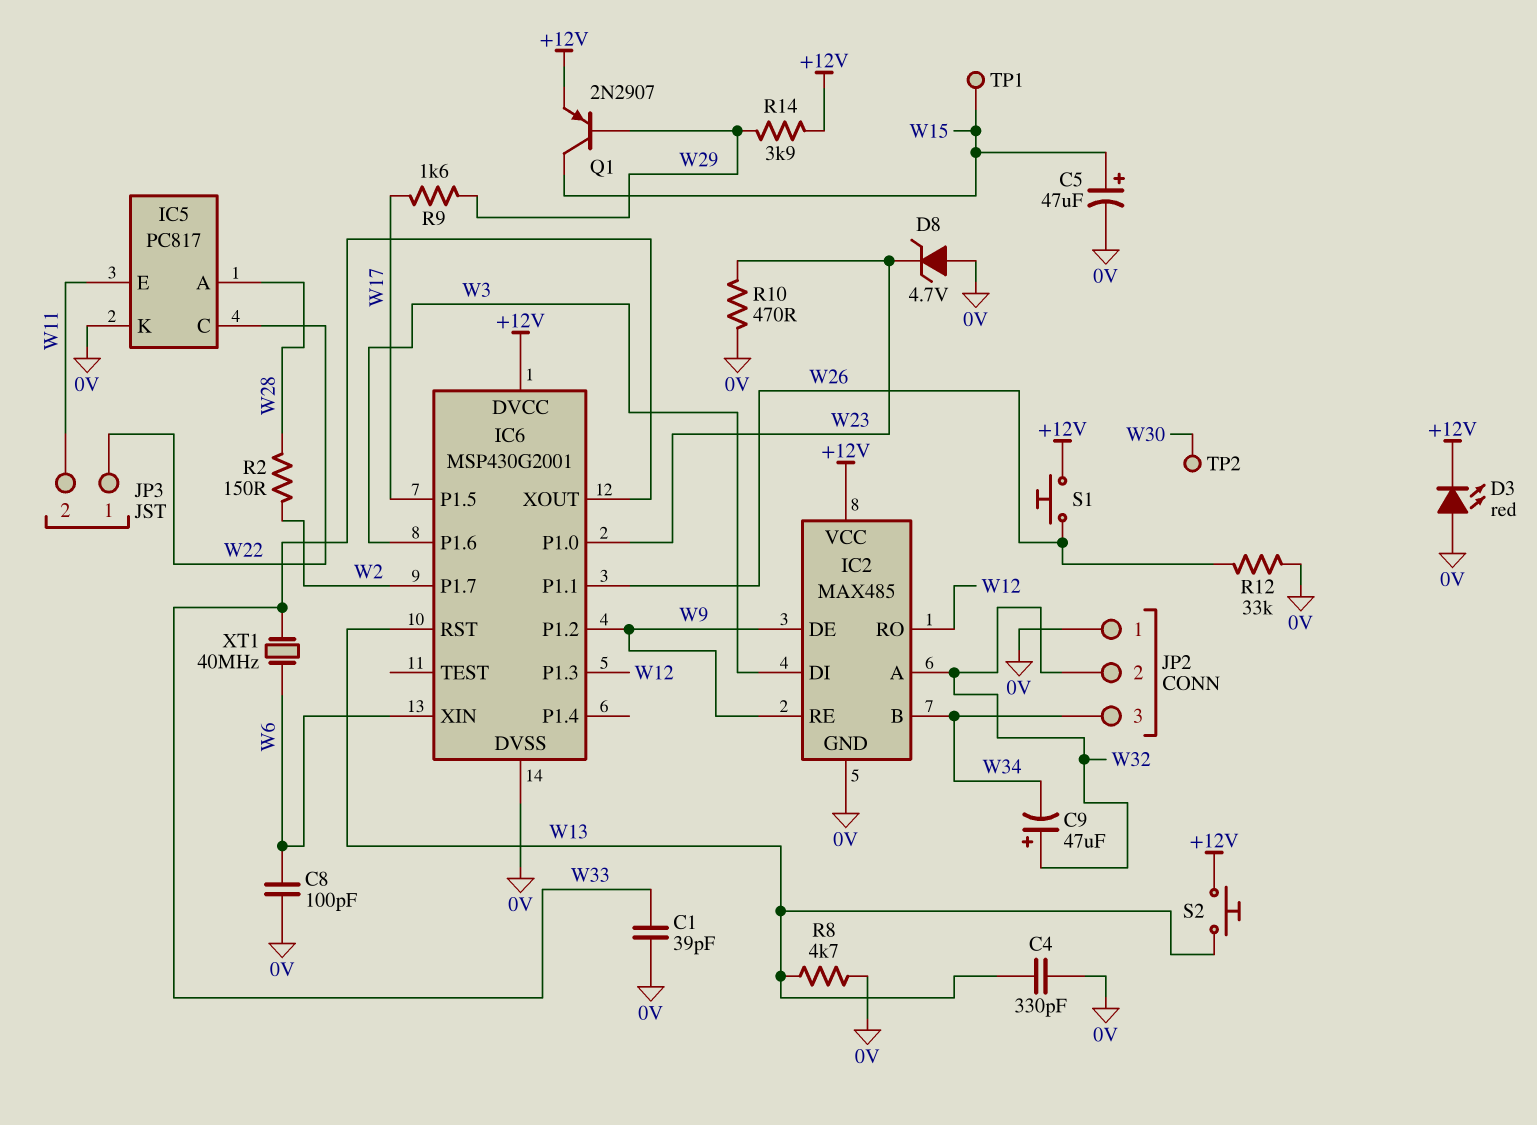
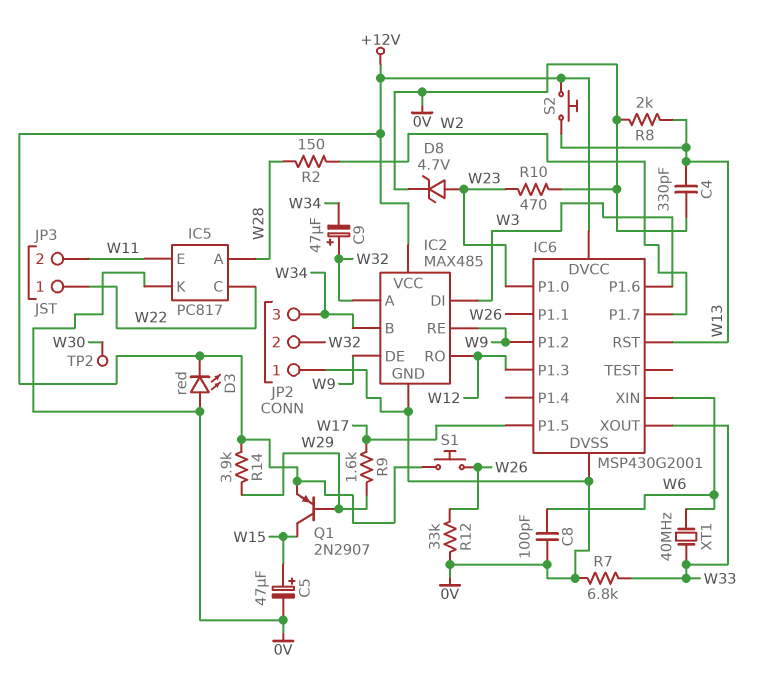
C1: 39pF (0V, W33) -> none
D8: zener 4.7V (A 0V, K W23) -> zener 4.7V (A W23, K 0V)
R7: none -> 6.8k (0V, W33)
R8: 4.7k (0V, W13) -> 2k (0V, W13)
TP1: test point (W15) -> none

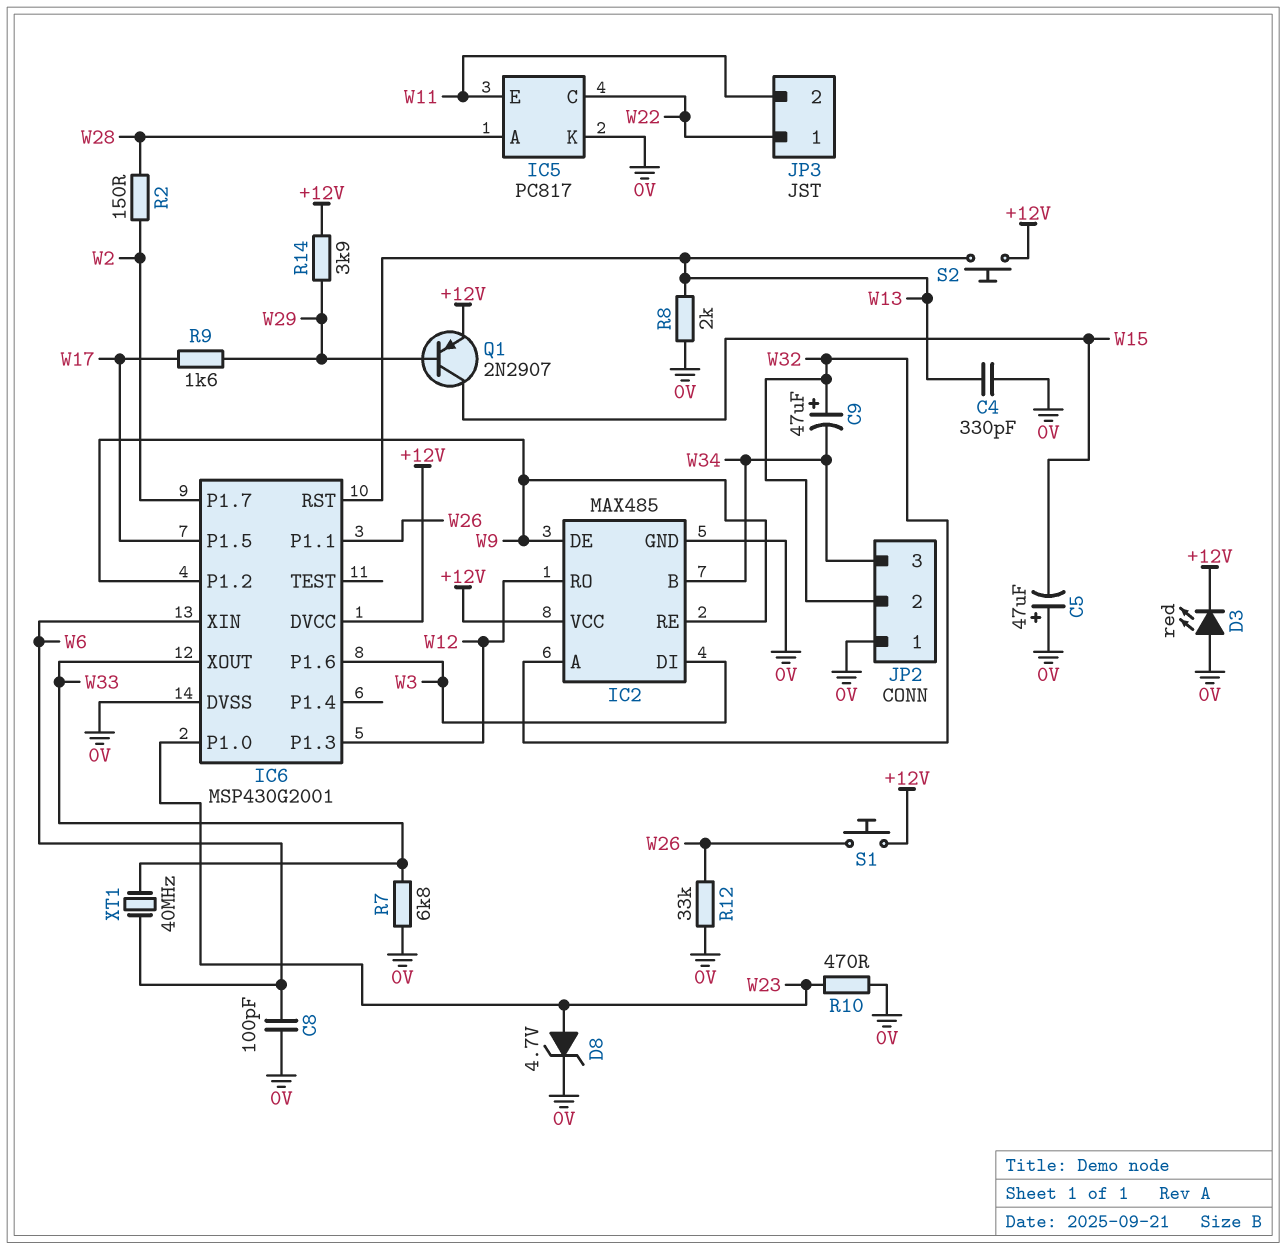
C5: 47uF (plus W15, minus 0V) -> 47uF (plus 0V, minus W15)
TP2: test point (W30) -> none

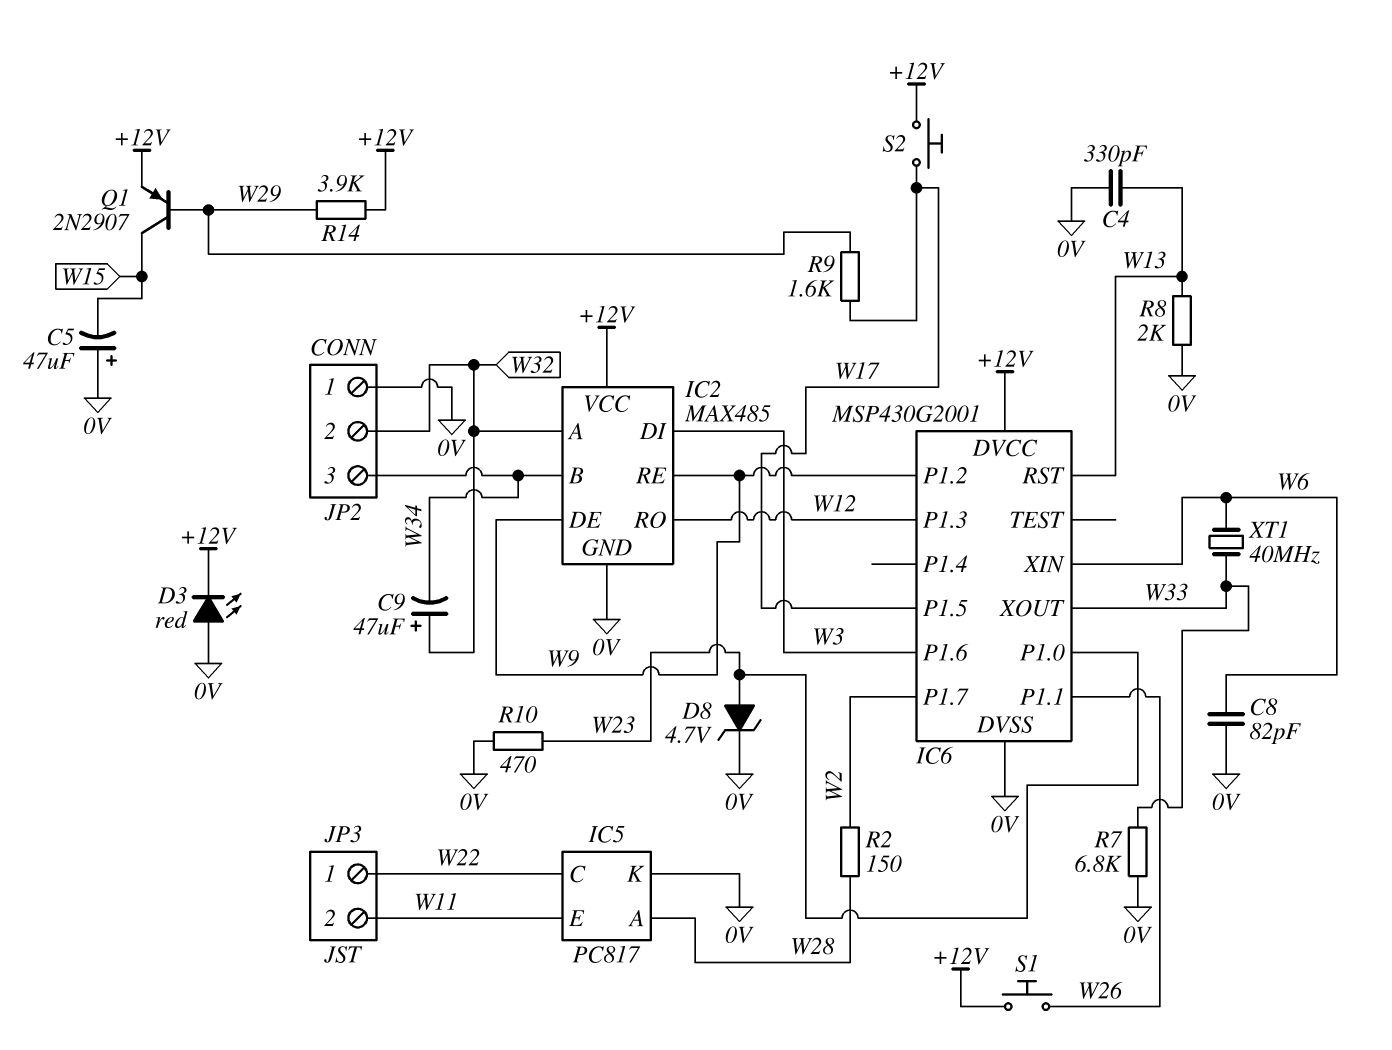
C8: 100pF (0V, W6) -> 82pF (0V, W6)
R12: 33k (0V, W26) -> none
S2: button (+12V, W13) -> button (+12V, W17)

